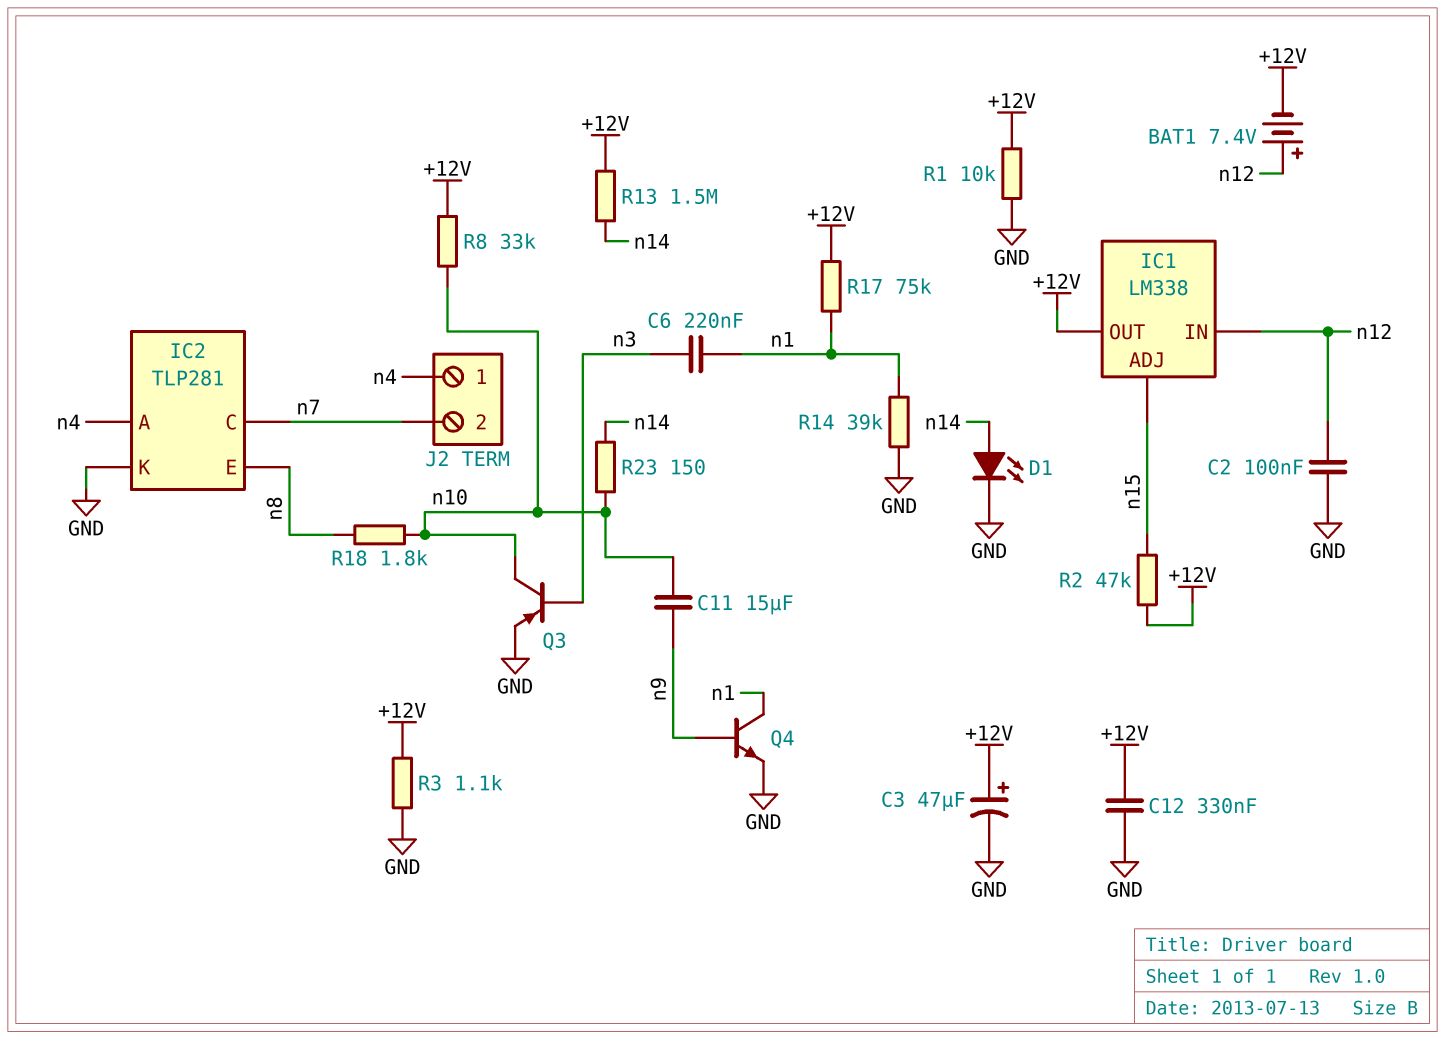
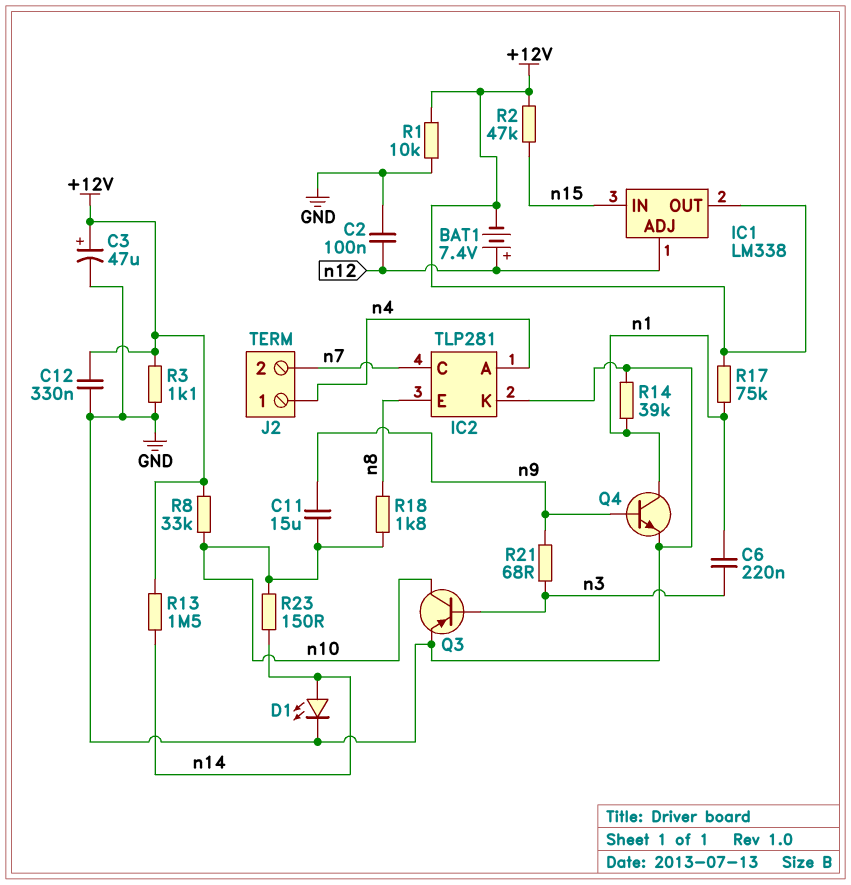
IC1 pin ADJ: n15 -> n12
IC1 pin IN: n12 -> n15
R21: none -> 68 (n3, n9)

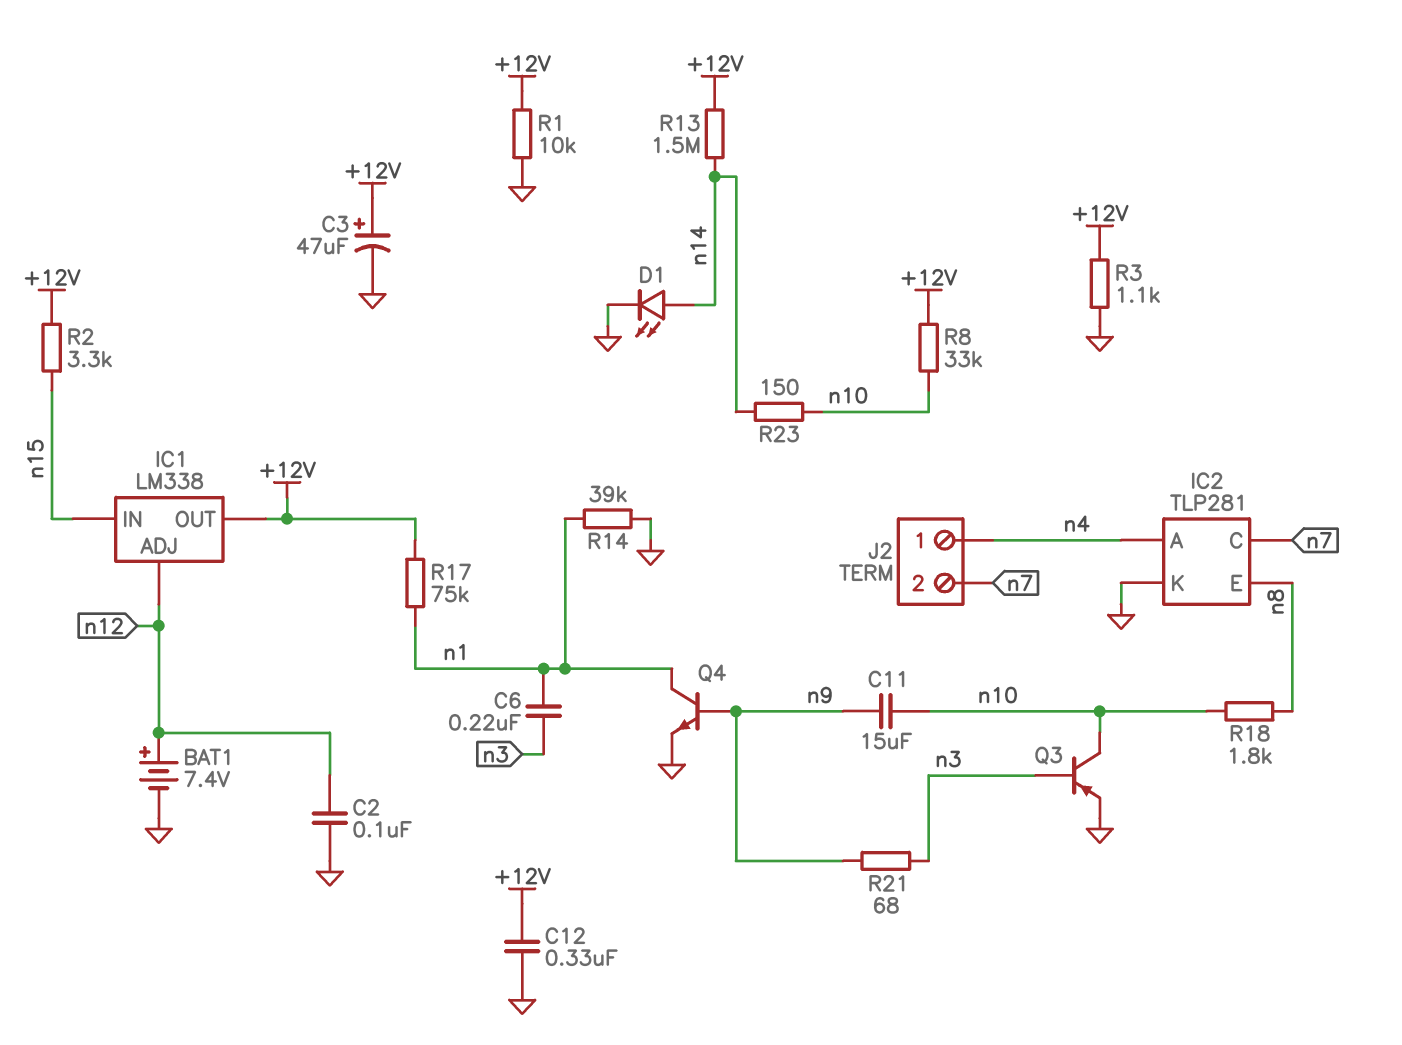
BAT1: 7.4V (plus n12, minus +12V) -> 7.4V (plus n12, minus GND)
R2: 47k (+12V, n15) -> 3.3k (+12V, n15)

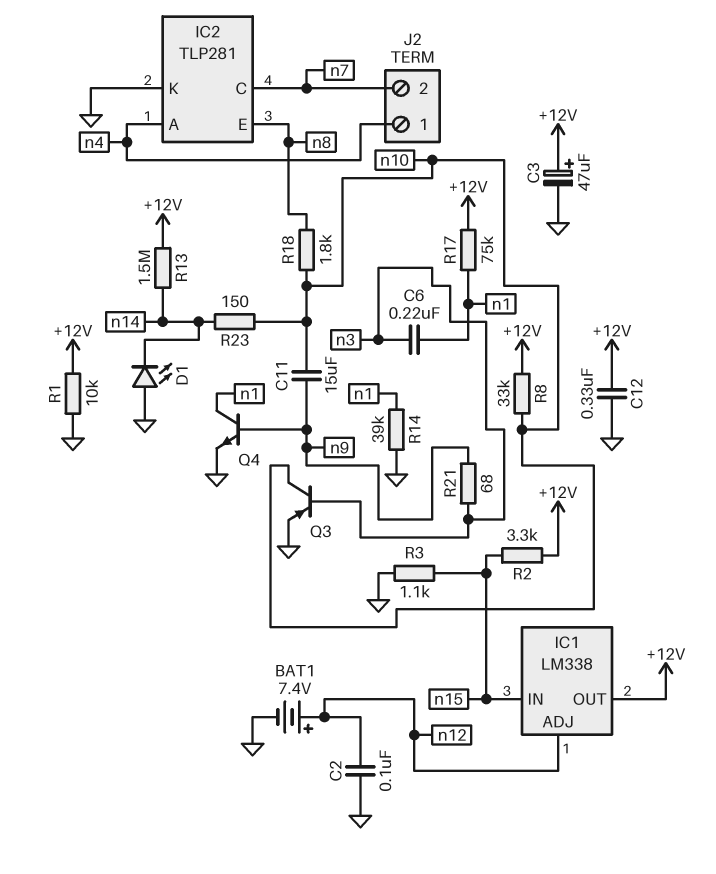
D1: LED (A n14, K GND) -> LED (A GND, K n14)
R3: 1.1k (+12V, GND) -> 1.1k (GND, n15)

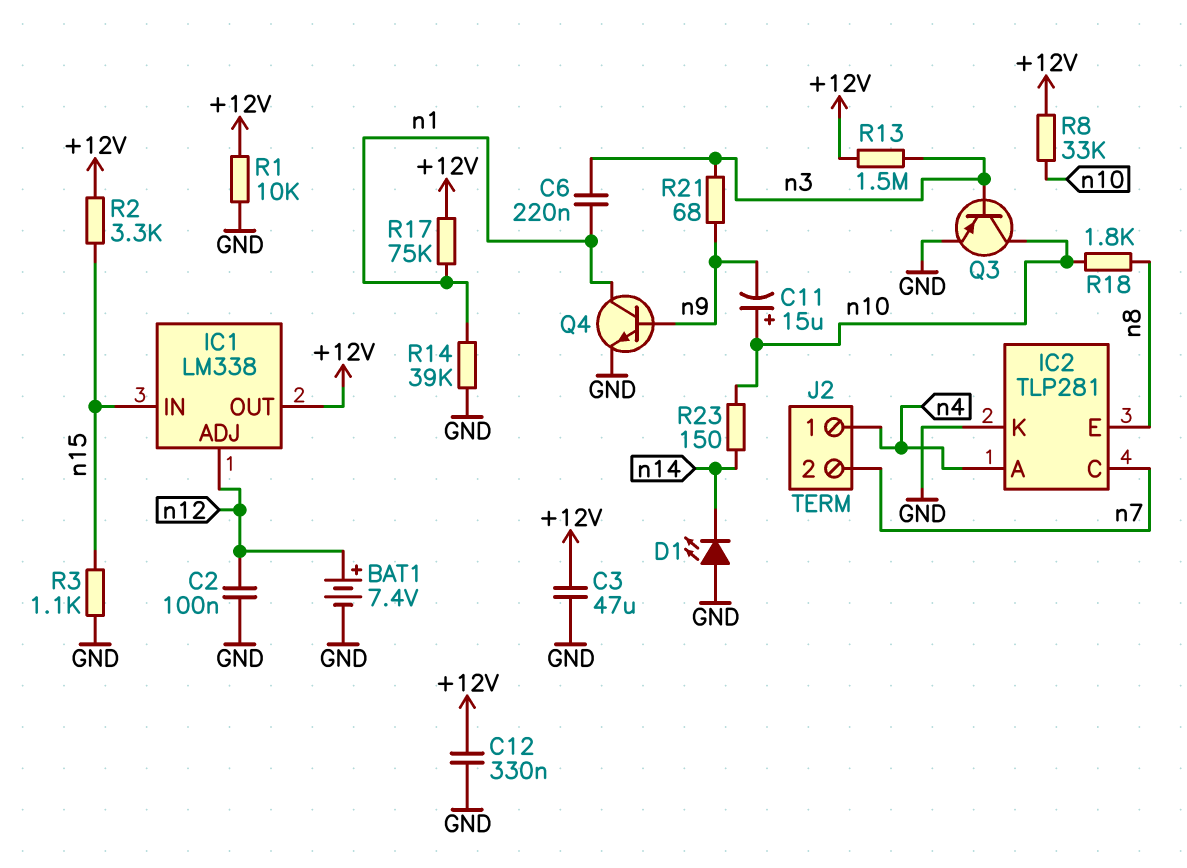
C3: 47uF (plus +12V, minus GND) -> 47uF (+12V, GND)
C11: 15uF (n9, n10) -> 15uF (plus n10, minus n9)
R13: 1.5M (+12V, n14) -> 1.5M (+12V, n3)

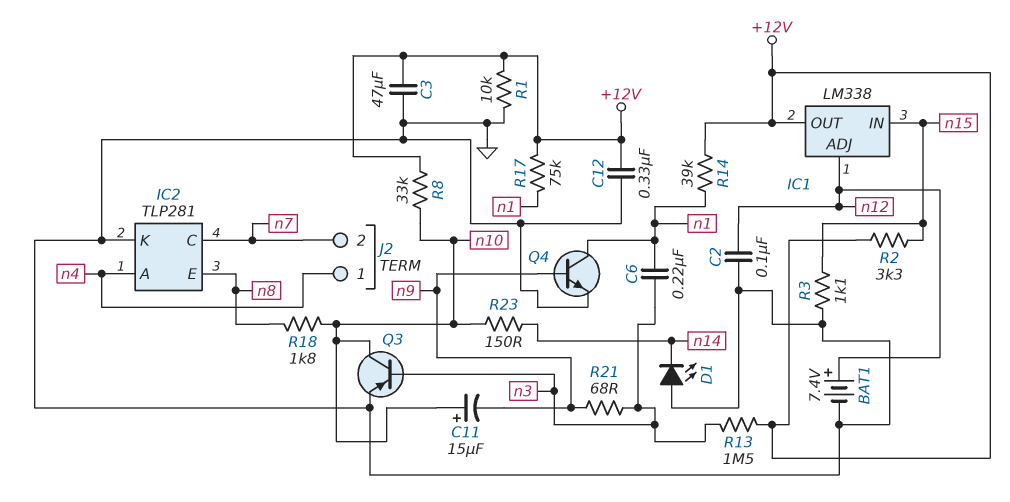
R14: 39k (GND, n1) -> 39k (+12V, n1)

